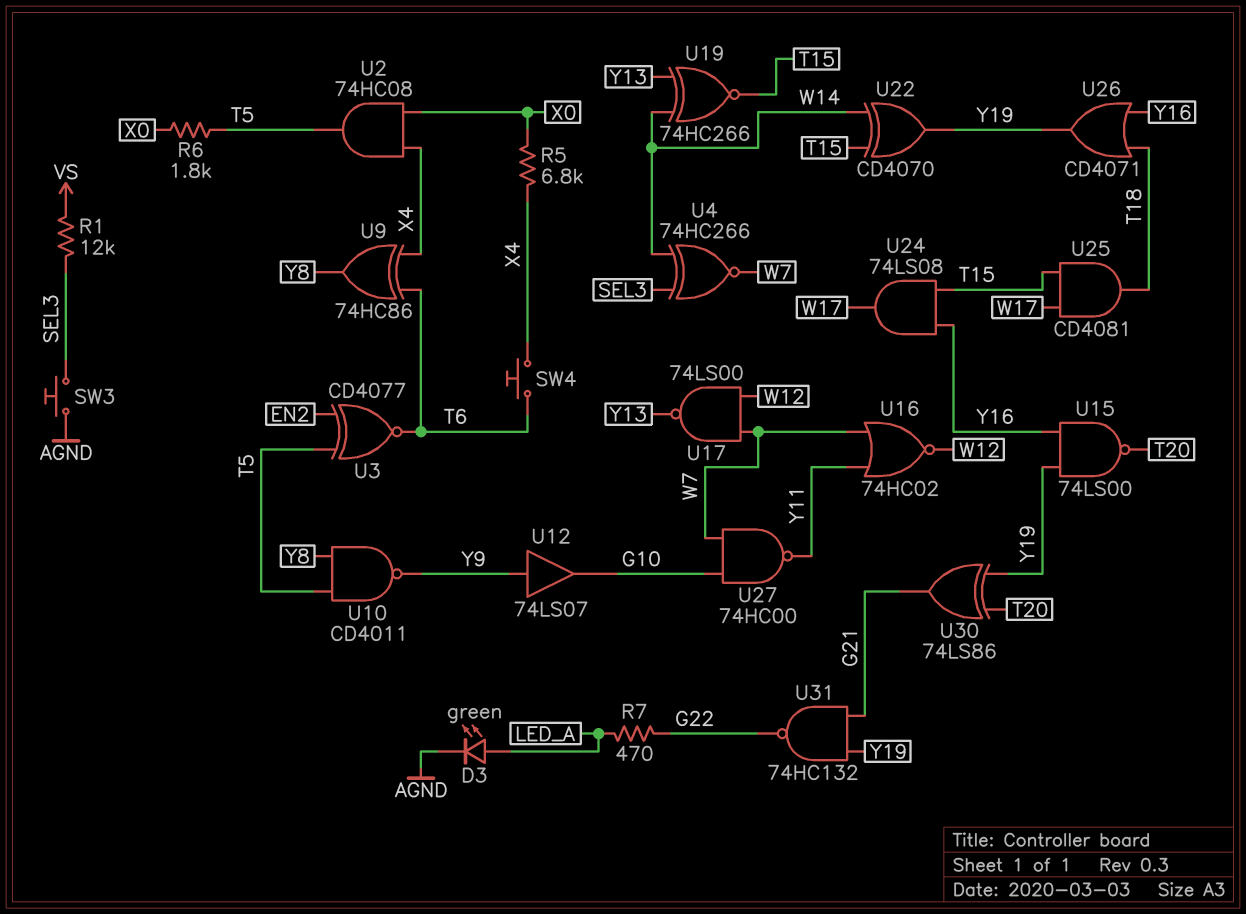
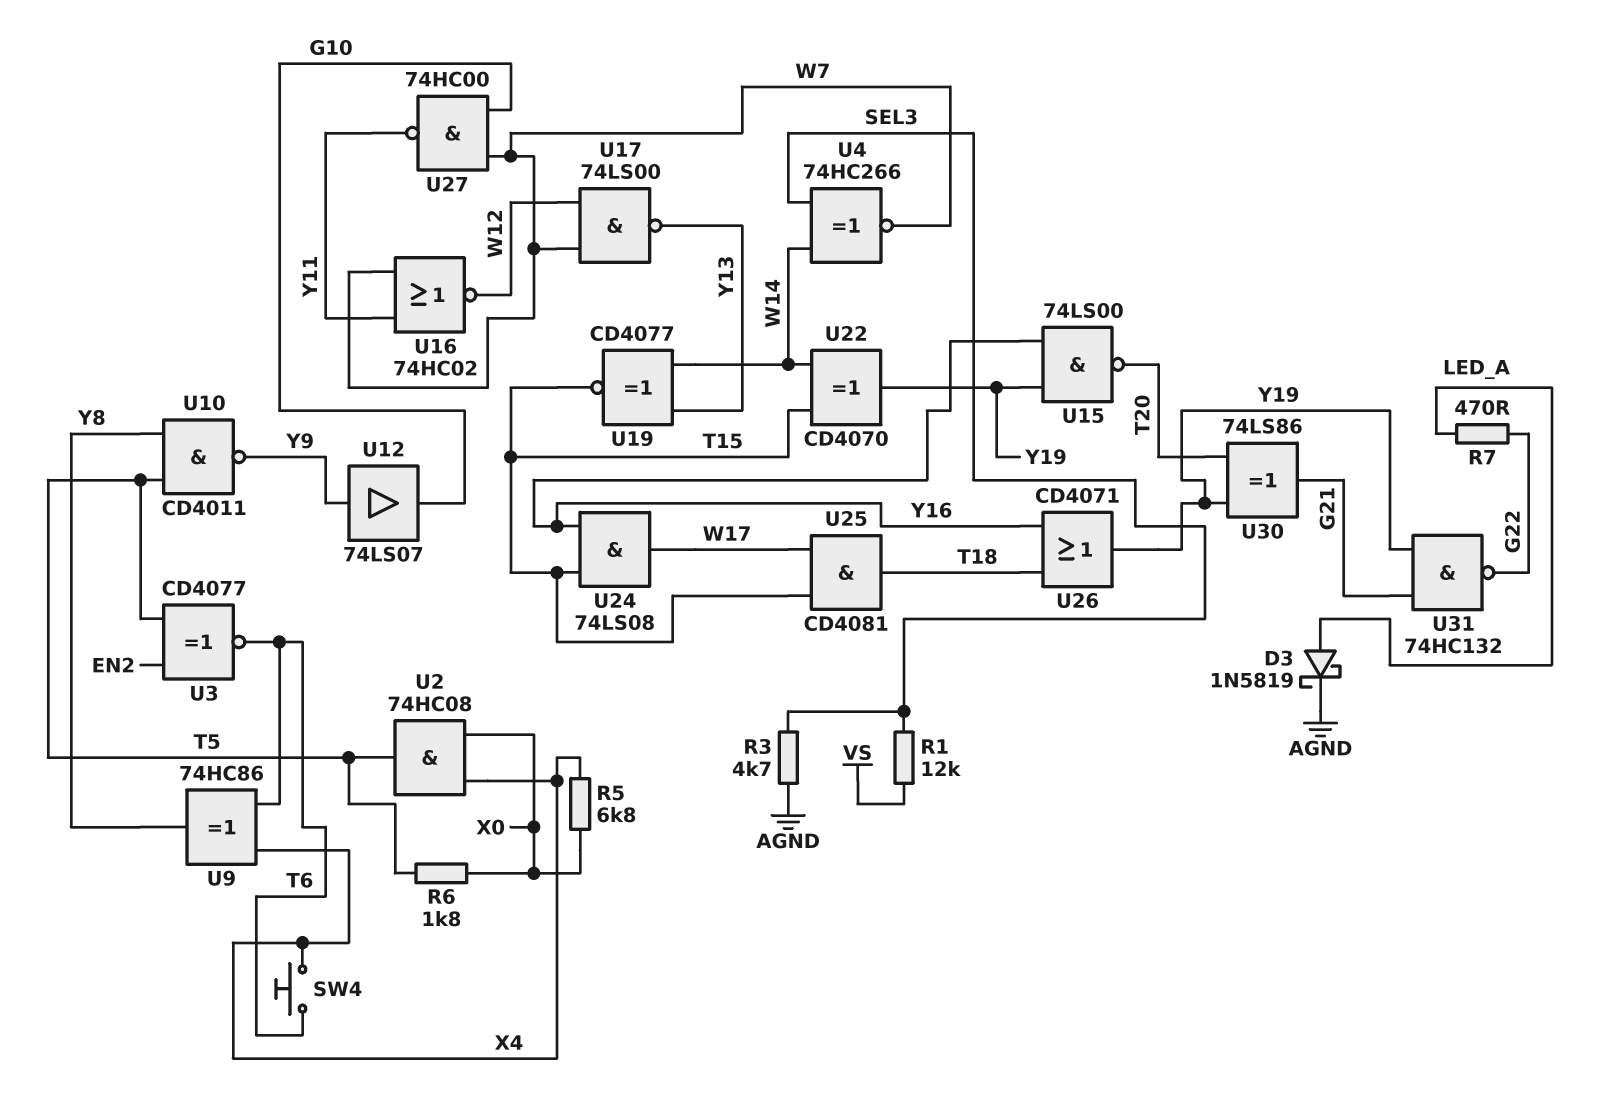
D3: LED green (A LED_A, K AGND) -> schottky 1N5819 (A LED_A, K AGND)
R3: none -> 4.7k (AGND, SEL3)
SW3: button (AGND, SEL3) -> none
U19: XNOR 74HC266 (in W14, in Y13, out T15) -> XNOR CD4077 (in W14, in Y13, out T15)

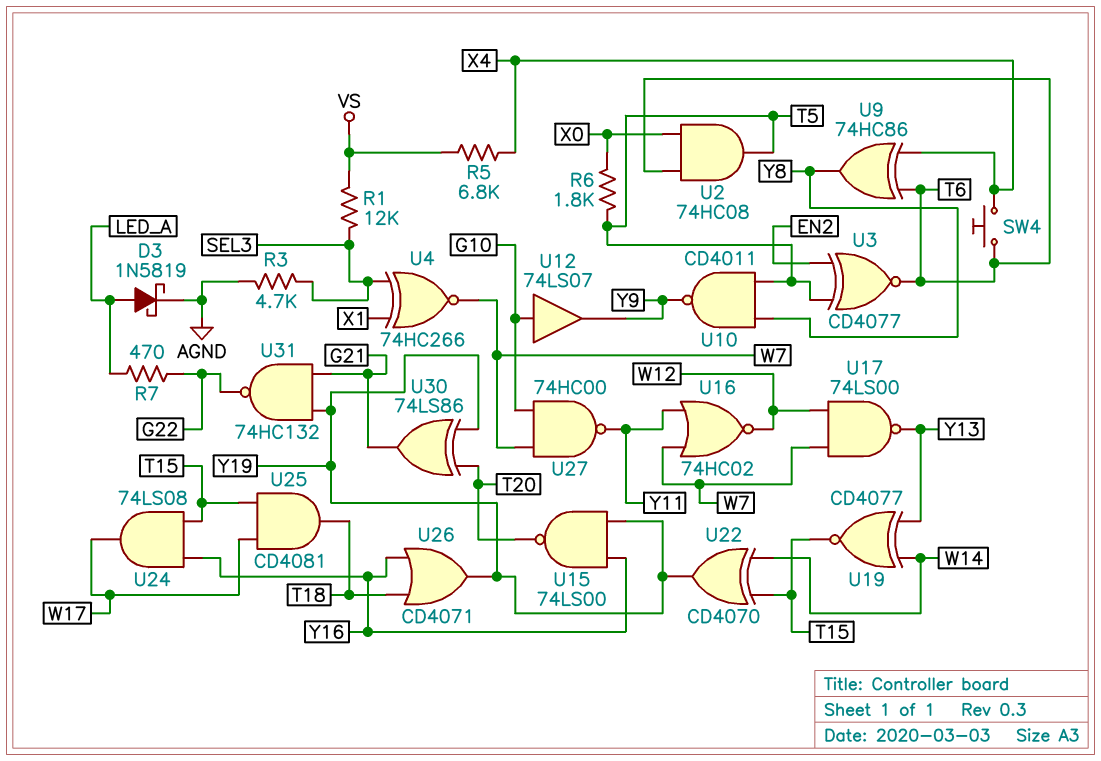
R5: 6.8k (X0, X4) -> 6.8k (VS, X4)
U2: AND 74HC08 (in X0, in X4, out T5) -> AND 74HC08 (in T6, in X0, out T5)
U4: XNOR 74HC266 (in SEL3, in W14, out W7) -> XNOR 74HC266 (in SEL3, in X1, out W7)
U12: buffer 74LS07 (in Y9, out G10) -> buffer 74LS07 (in G10, out Y9)

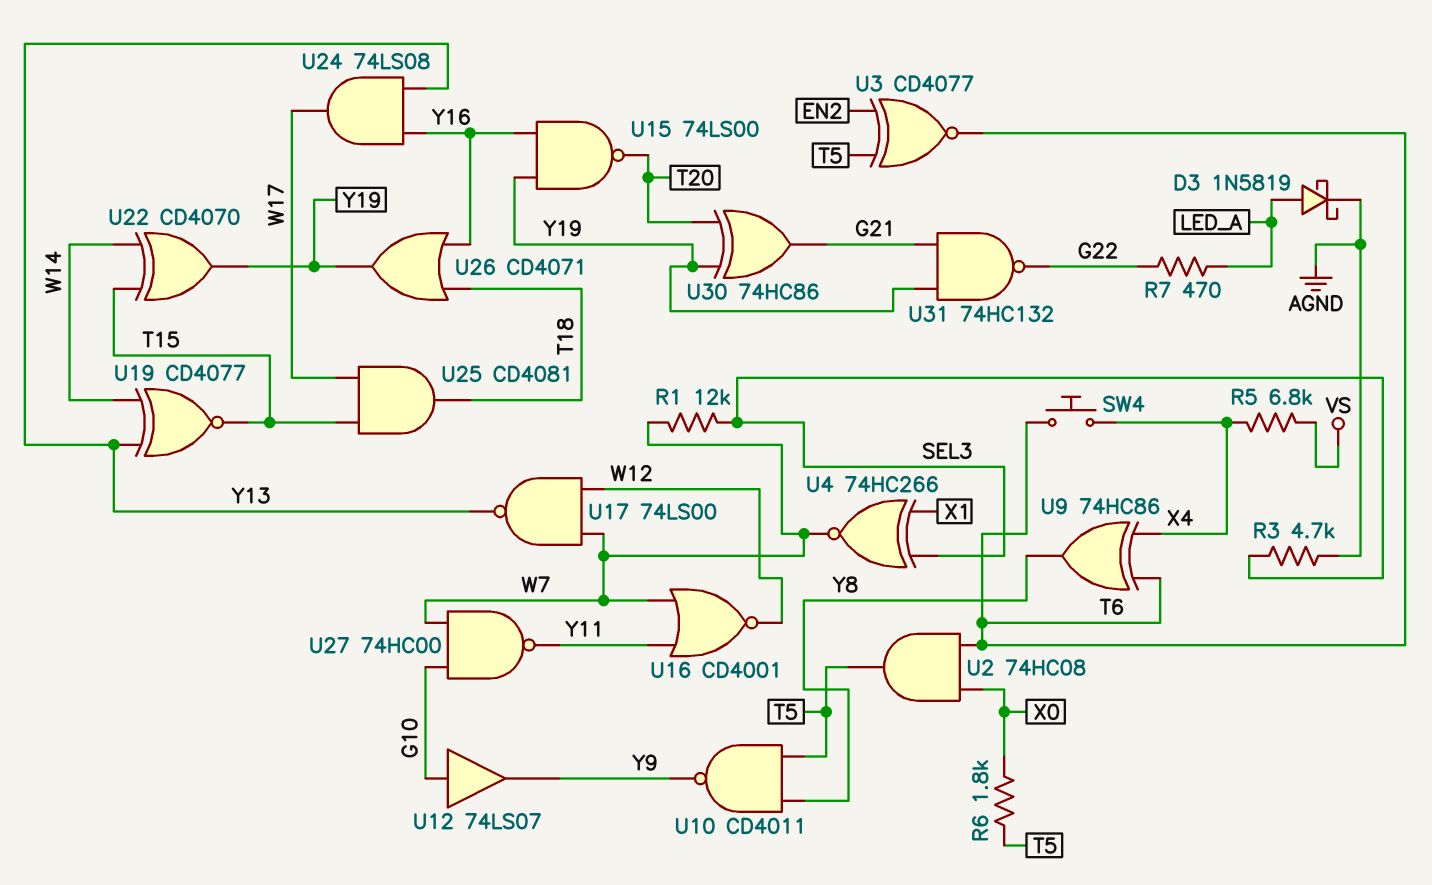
R1: 12k (SEL3, VS) -> 12k (SEL3, W7)
U16: NOR 74HC02 (in W7, in Y11, out W12) -> NOR CD4001 (in W7, in Y11, out W12)
U24: AND 74LS08 (in T15, in Y16, out W17) -> AND 74LS08 (in Y13, in Y16, out W17)
U30: XOR 74LS86 (in T20, in Y19, out G21) -> XOR 74HC86 (in T20, in Y19, out G21)

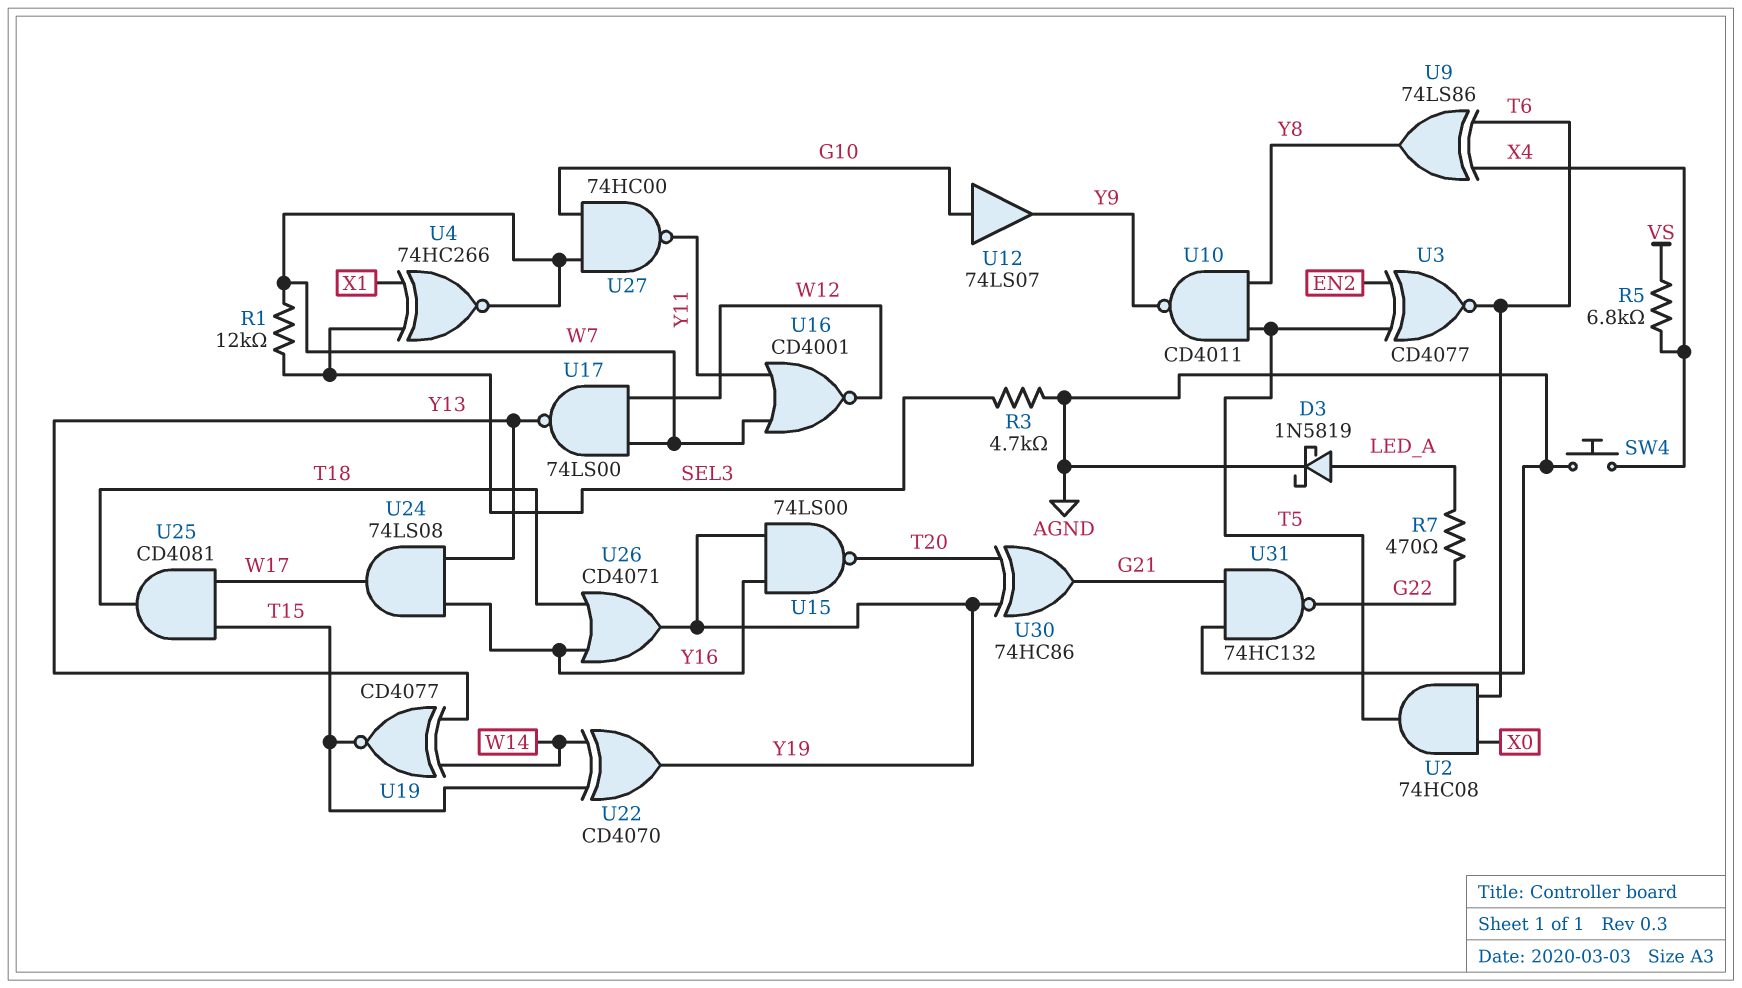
R6: 1.8k (T5, X0) -> none
SW4: button (T6, X4) -> button (AGND, X4)
U9: XOR 74HC86 (in T6, in X4, out Y8) -> XOR 74LS86 (in T6, in X4, out Y8)
U31: NAND 74HC132 (in G21, in Y19, out G22) -> NAND 74HC132 (in AGND, in G21, out G22)

